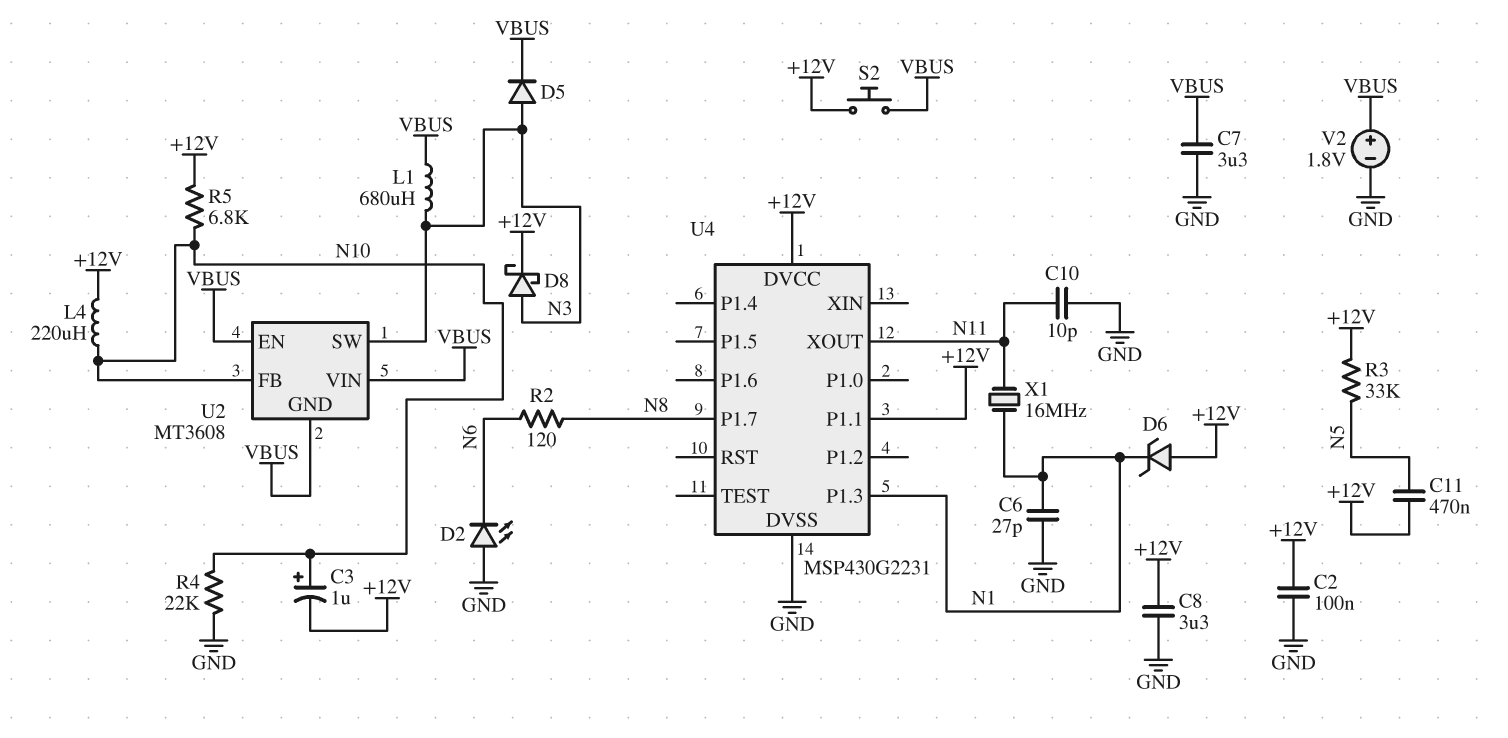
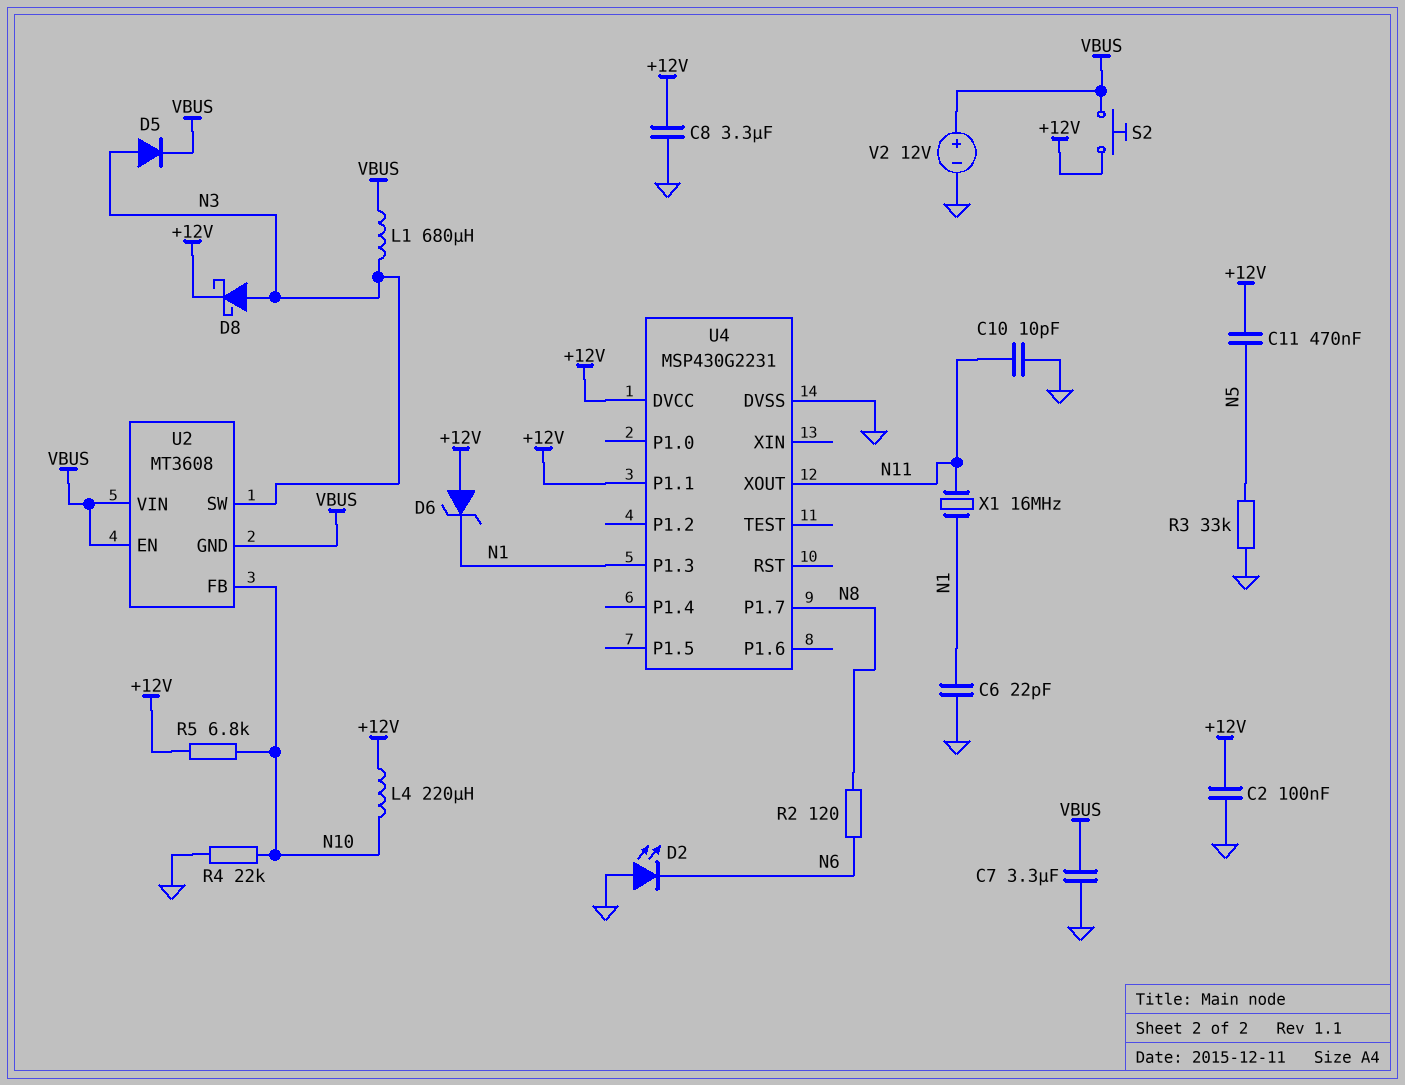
C3: 1uF (plus N10, minus +12V) -> none
C6: 27pF (GND, N1) -> 22pF (GND, N1)
R3: 33k (+12V, N5) -> 33k (GND, N5)
V2: 1.8V (plus VBUS, minus GND) -> 12V (plus VBUS, minus GND)

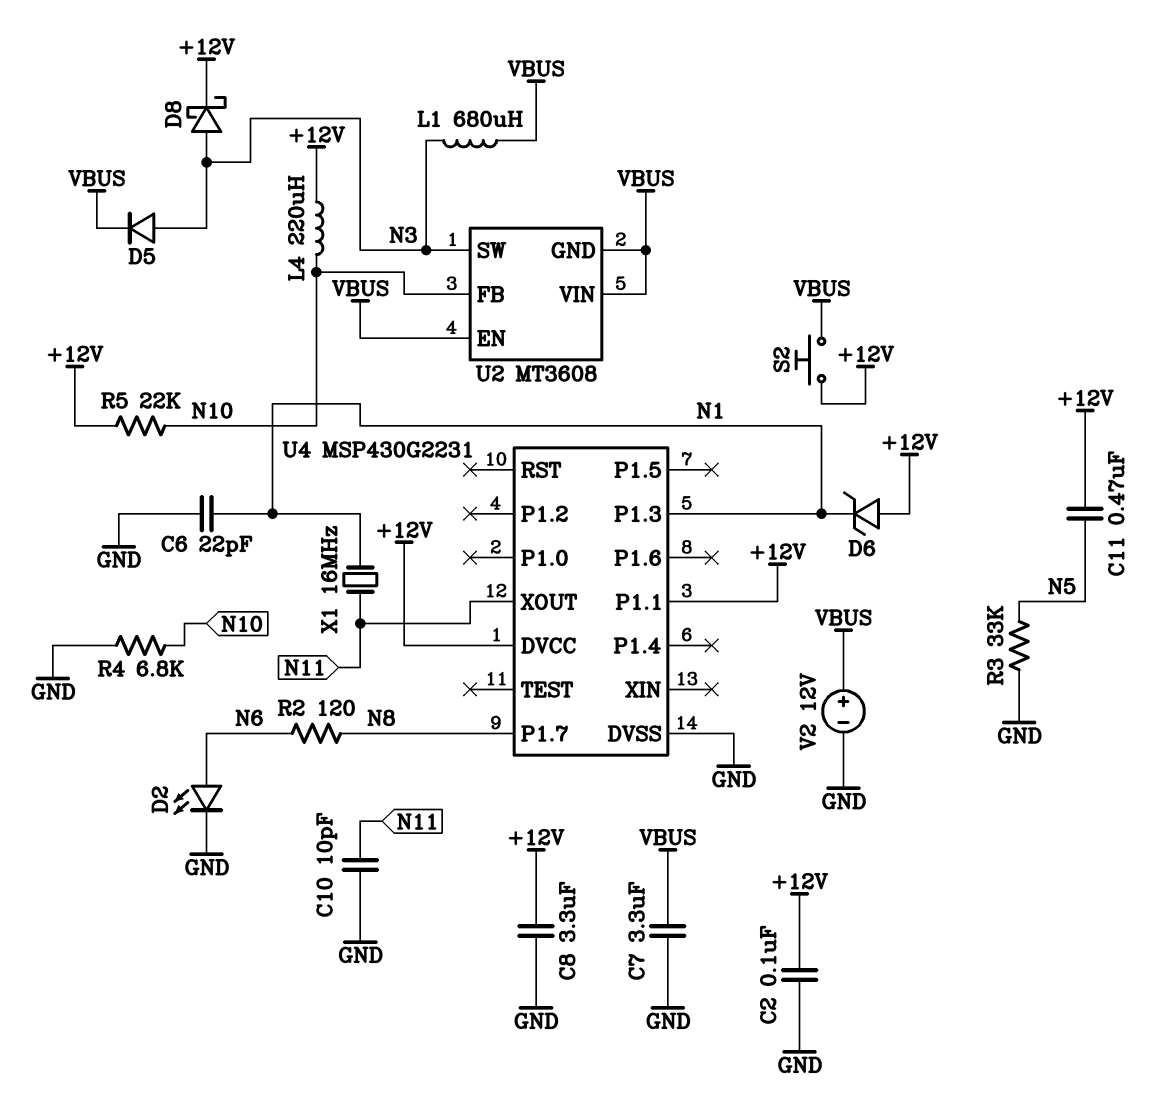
D2: LED (A GND, K N6) -> LED (A N6, K GND)
R4: 22k (GND, N10) -> 6.8k (GND, N10)
R5: 6.8k (+12V, N10) -> 22k (+12V, N10)

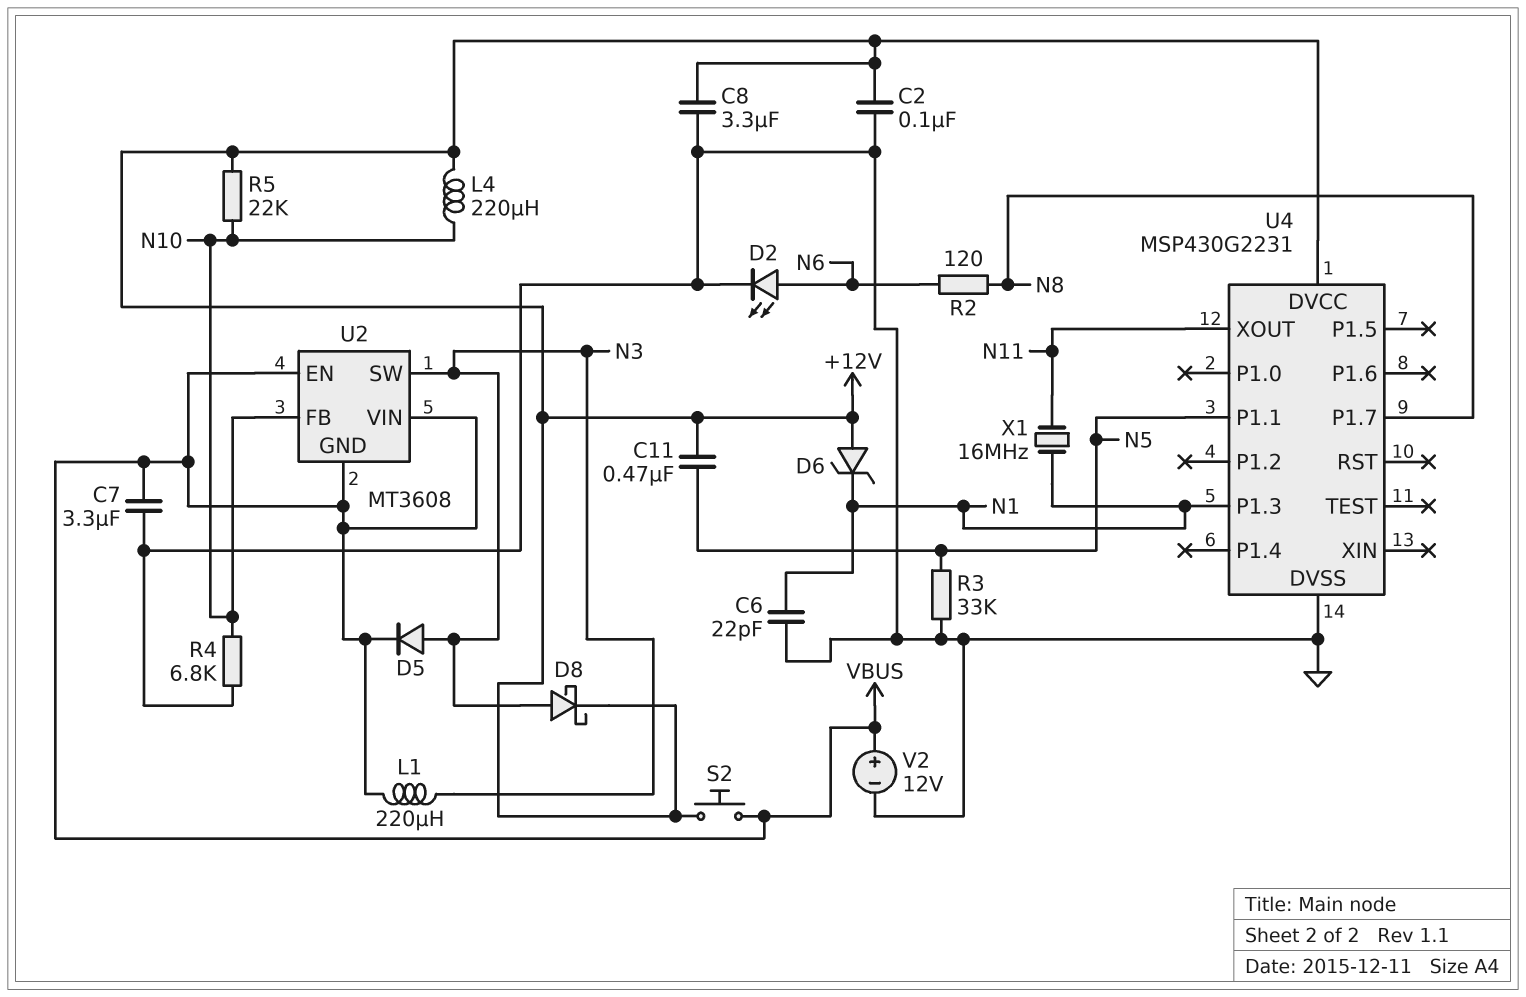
C10: 10pF (GND, N11) -> none
L1: 680uH (N3, VBUS) -> 220uH (N3, VBUS)
U4 pin P1.1: +12V -> N5

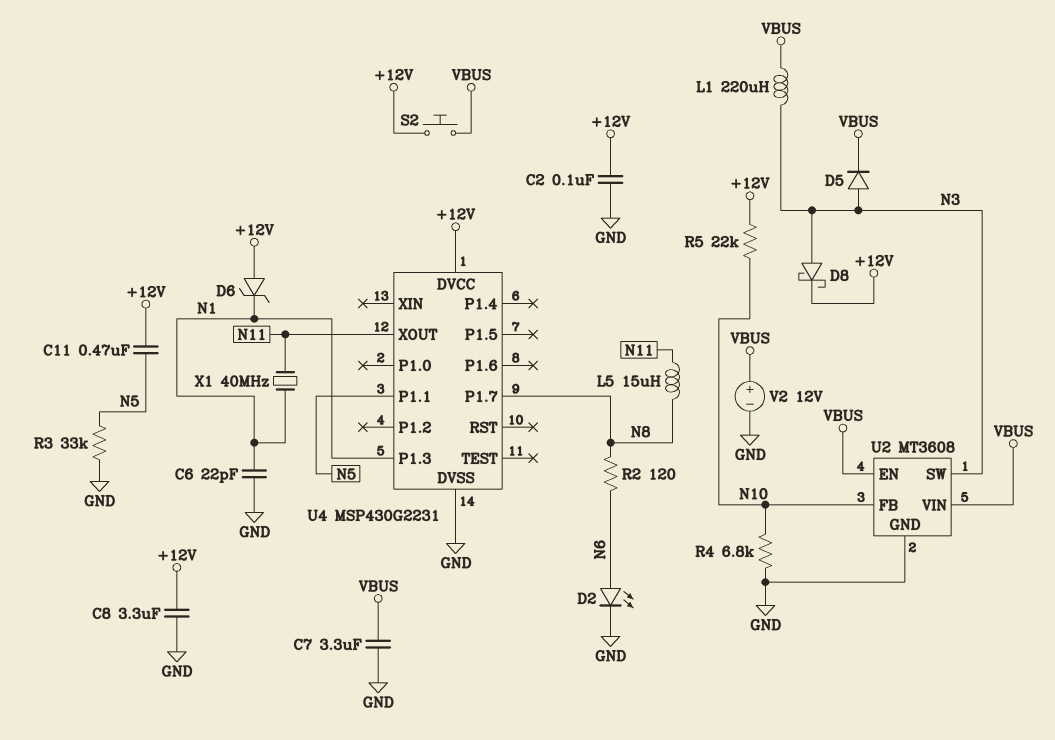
L4: 220uH (+12V, N10) -> none
L5: none -> 15uH (N8, N11)
U2 pin GND: VBUS -> GND
X1: 16MHz (N1, N11) -> 40MHz (N1, N11)

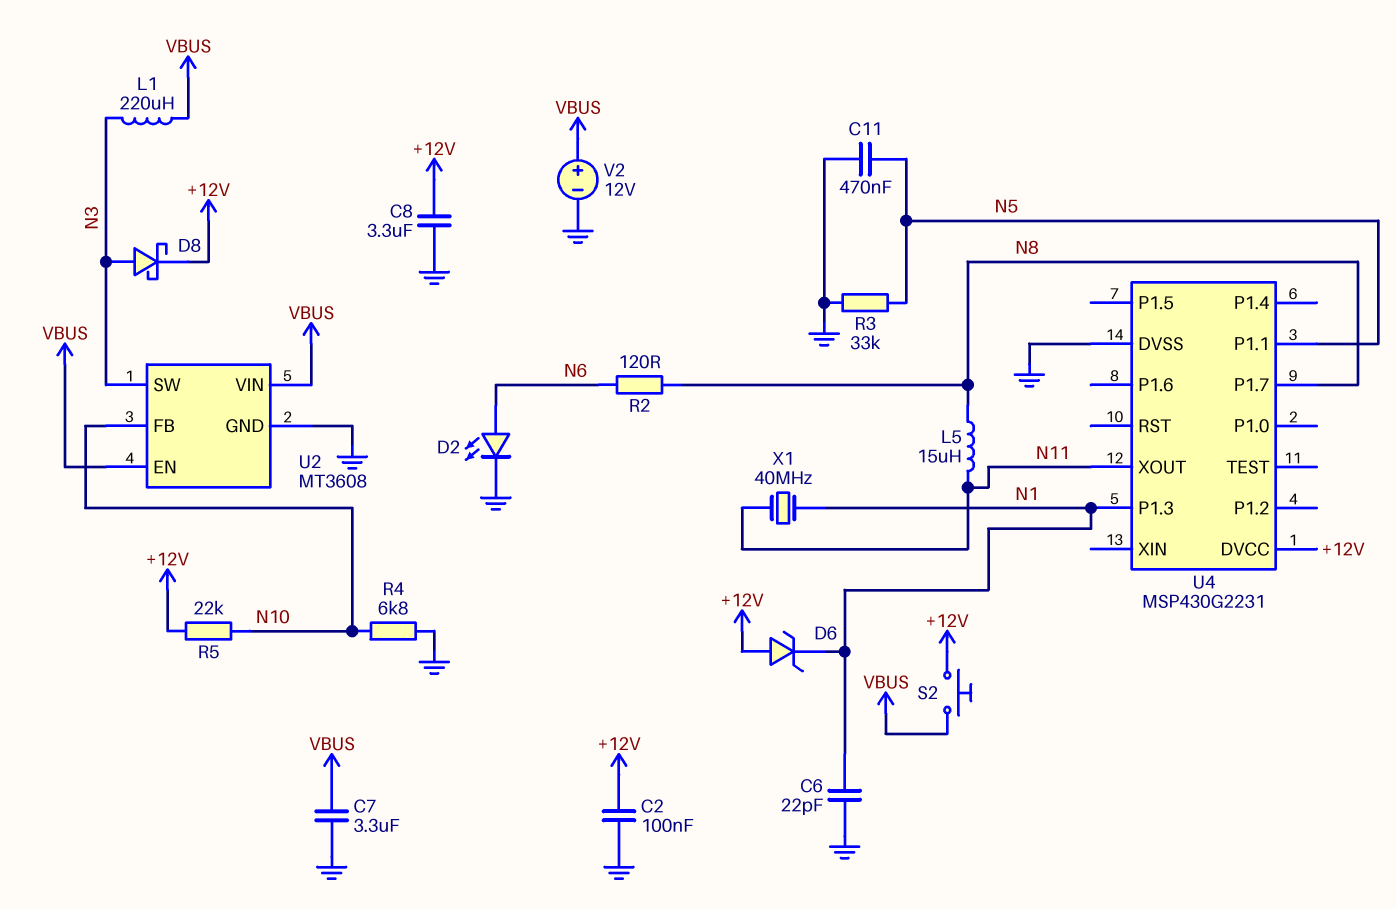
C11: 470nF (+12V, N5) -> 470nF (GND, N5)
D5: diode (A N3, K VBUS) -> none

